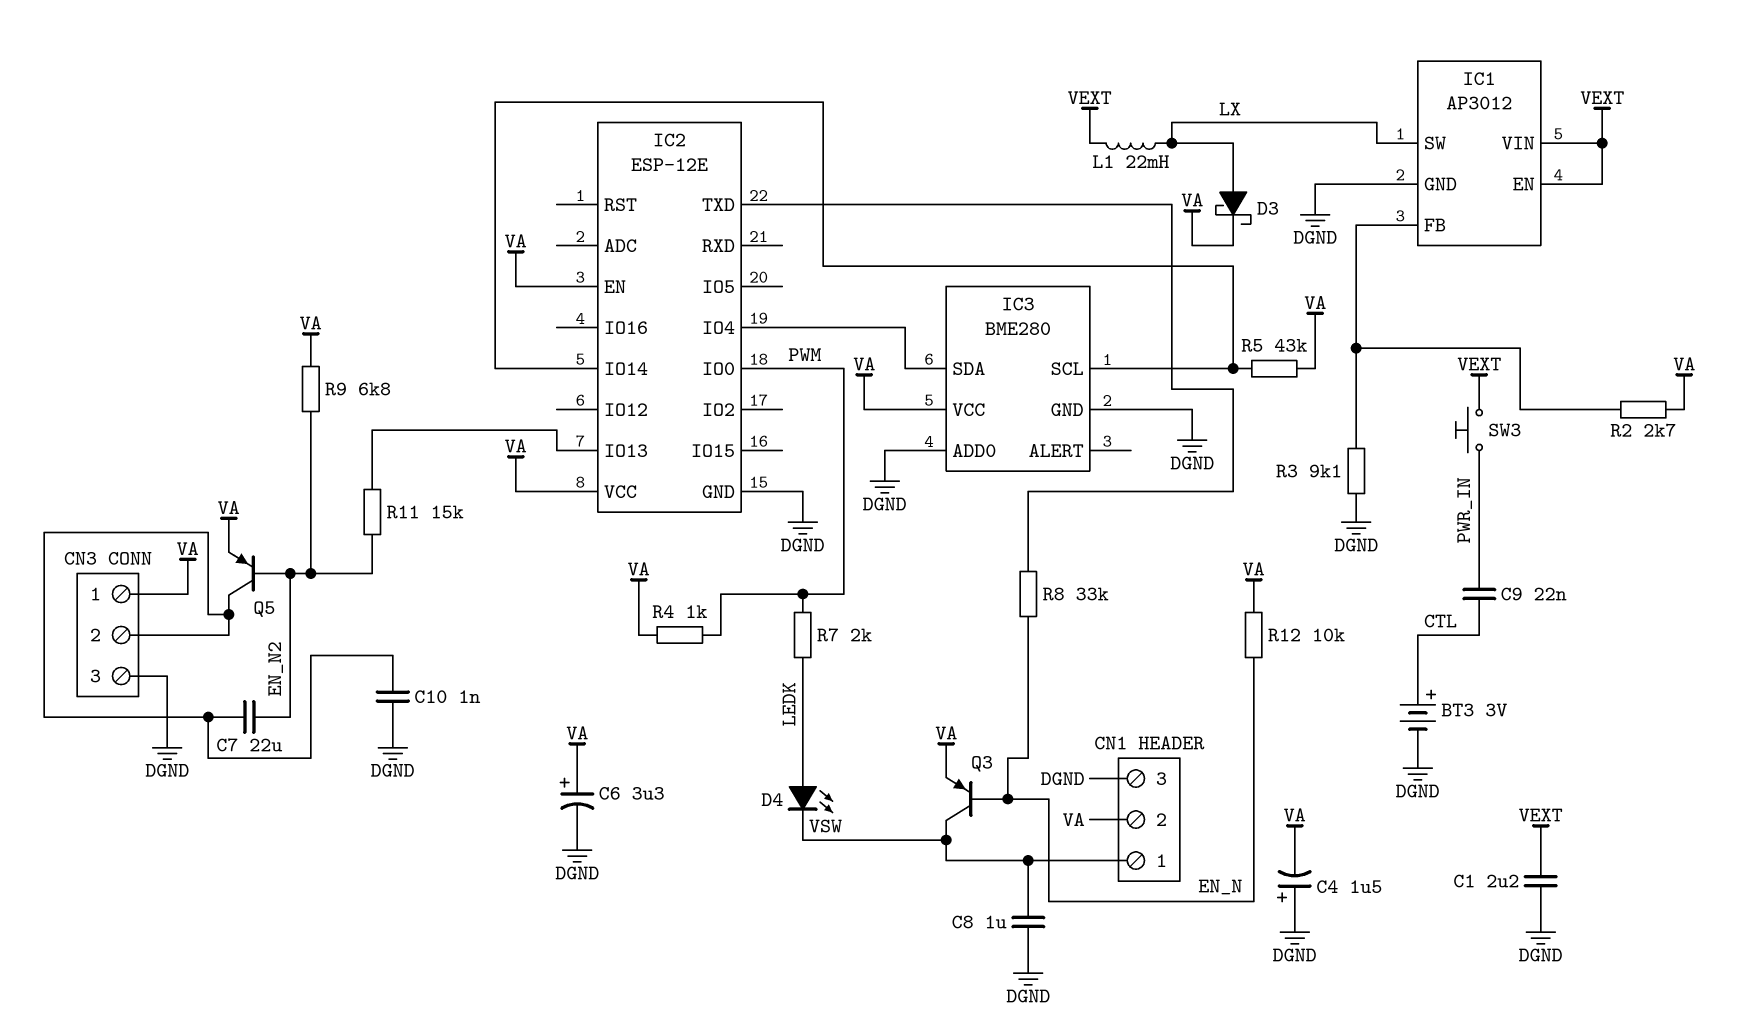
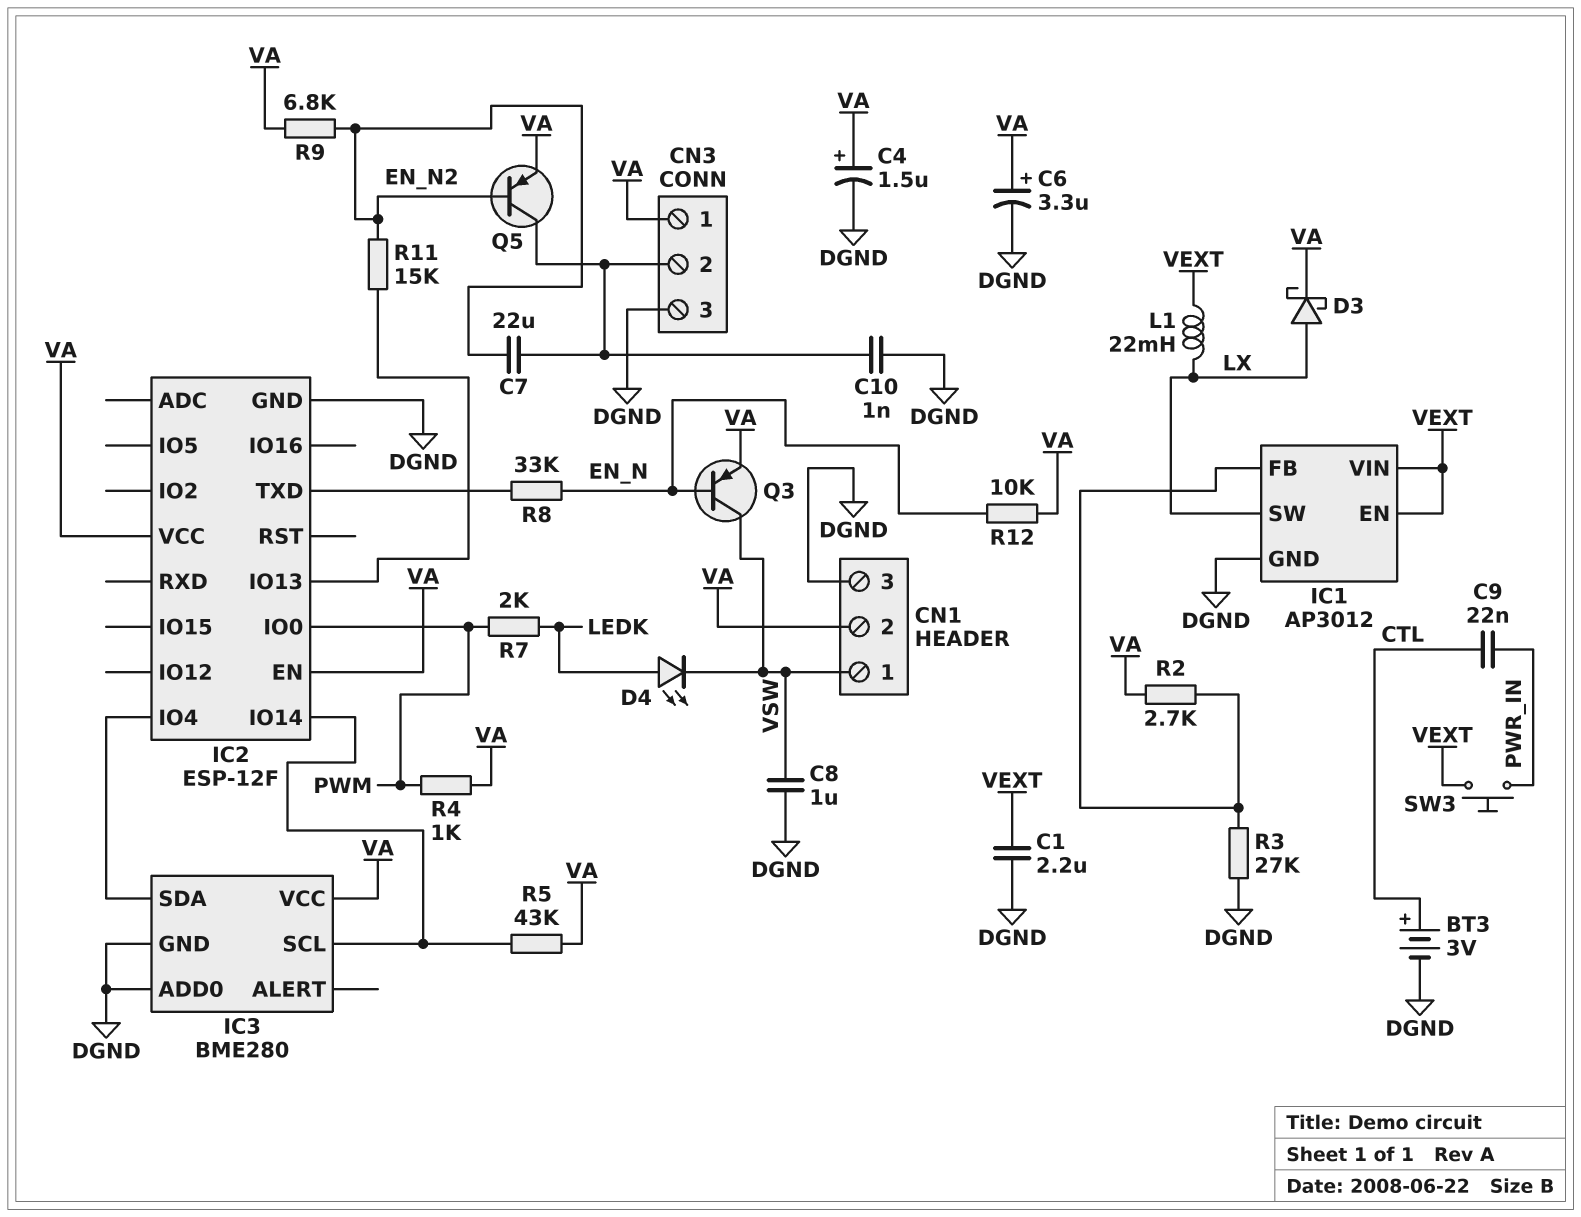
C4: 1.5uF (plus DGND, minus VA) -> 1.5uF (plus VA, minus DGND)
IC2: ESP-12E -> ESP-12F
R3: 9.1k (DGND, IC1/FB) -> 27k (DGND, IC1/FB)

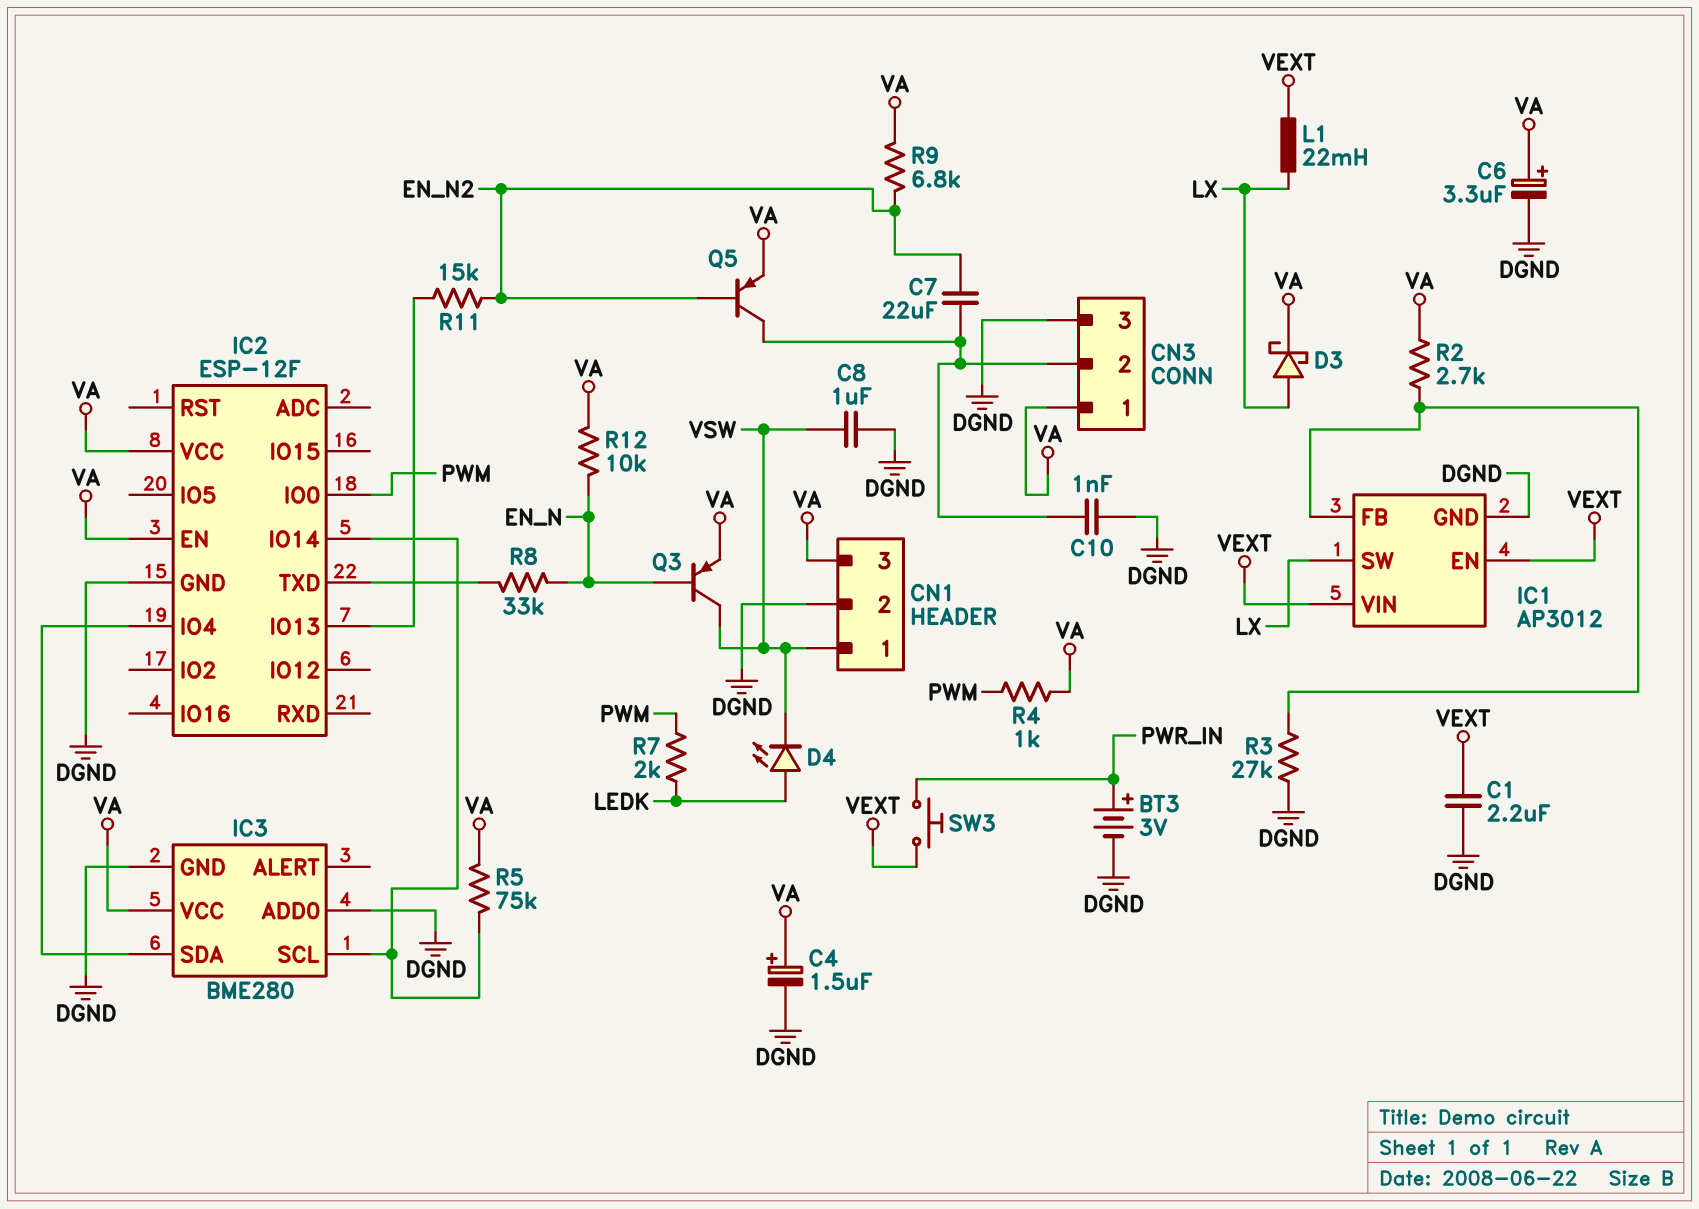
BT3: 3V (plus CTL, minus DGND) -> 3V (plus PWR_IN, minus DGND)
C9: 22nF (CTL, PWR_IN) -> none
CN1 pin 2: VA -> DGND
CN1 pin 3: DGND -> VA
R5: 43k (IC2/IO14, VA) -> 75k (IC2/IO14, VA)

